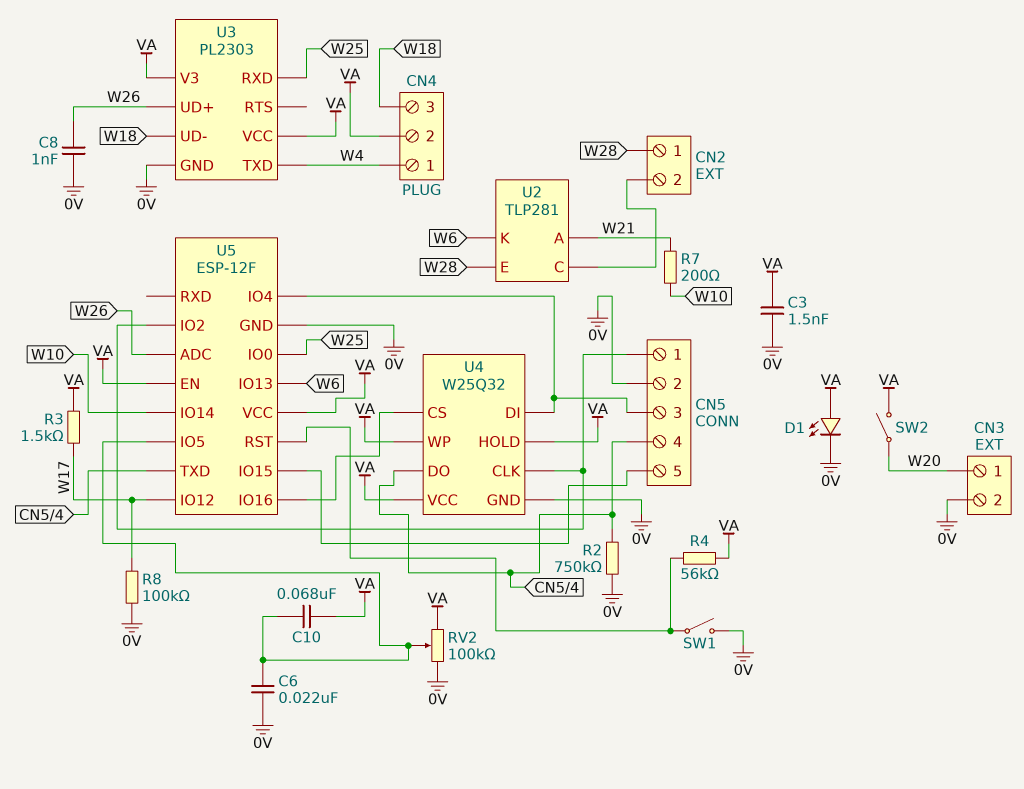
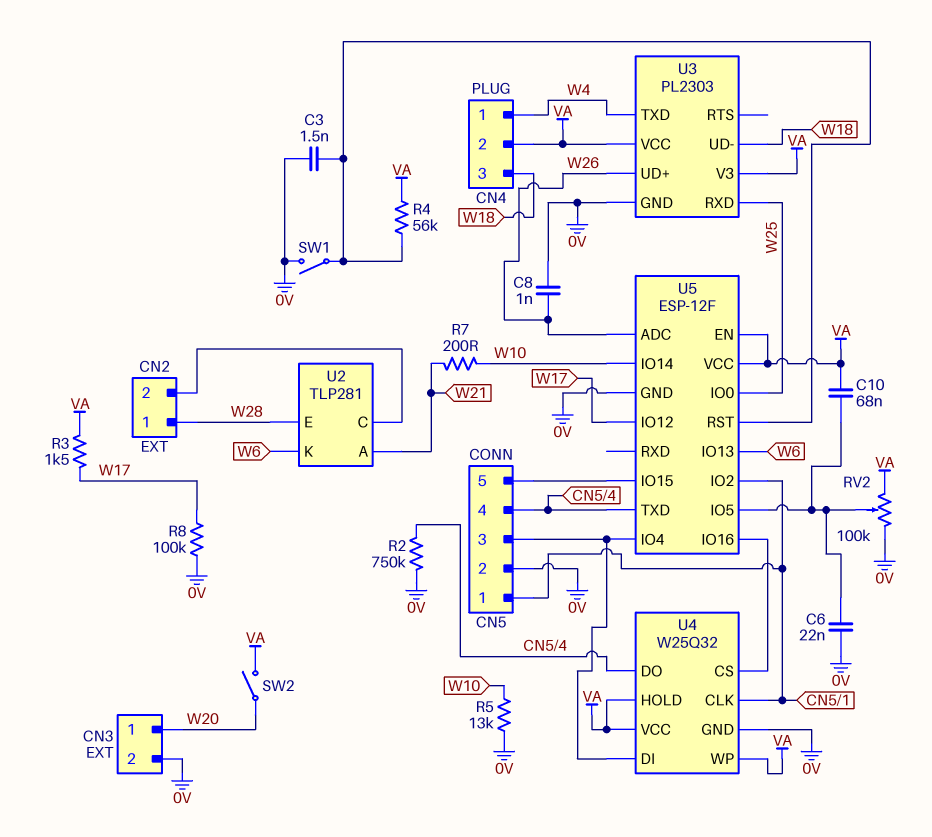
C3: 1.5nF (0V, VA) -> 1.5nF (0V, U5/RST)
D1: LED (A VA, K 0V) -> none
R5: none -> 13k (0V, W10)

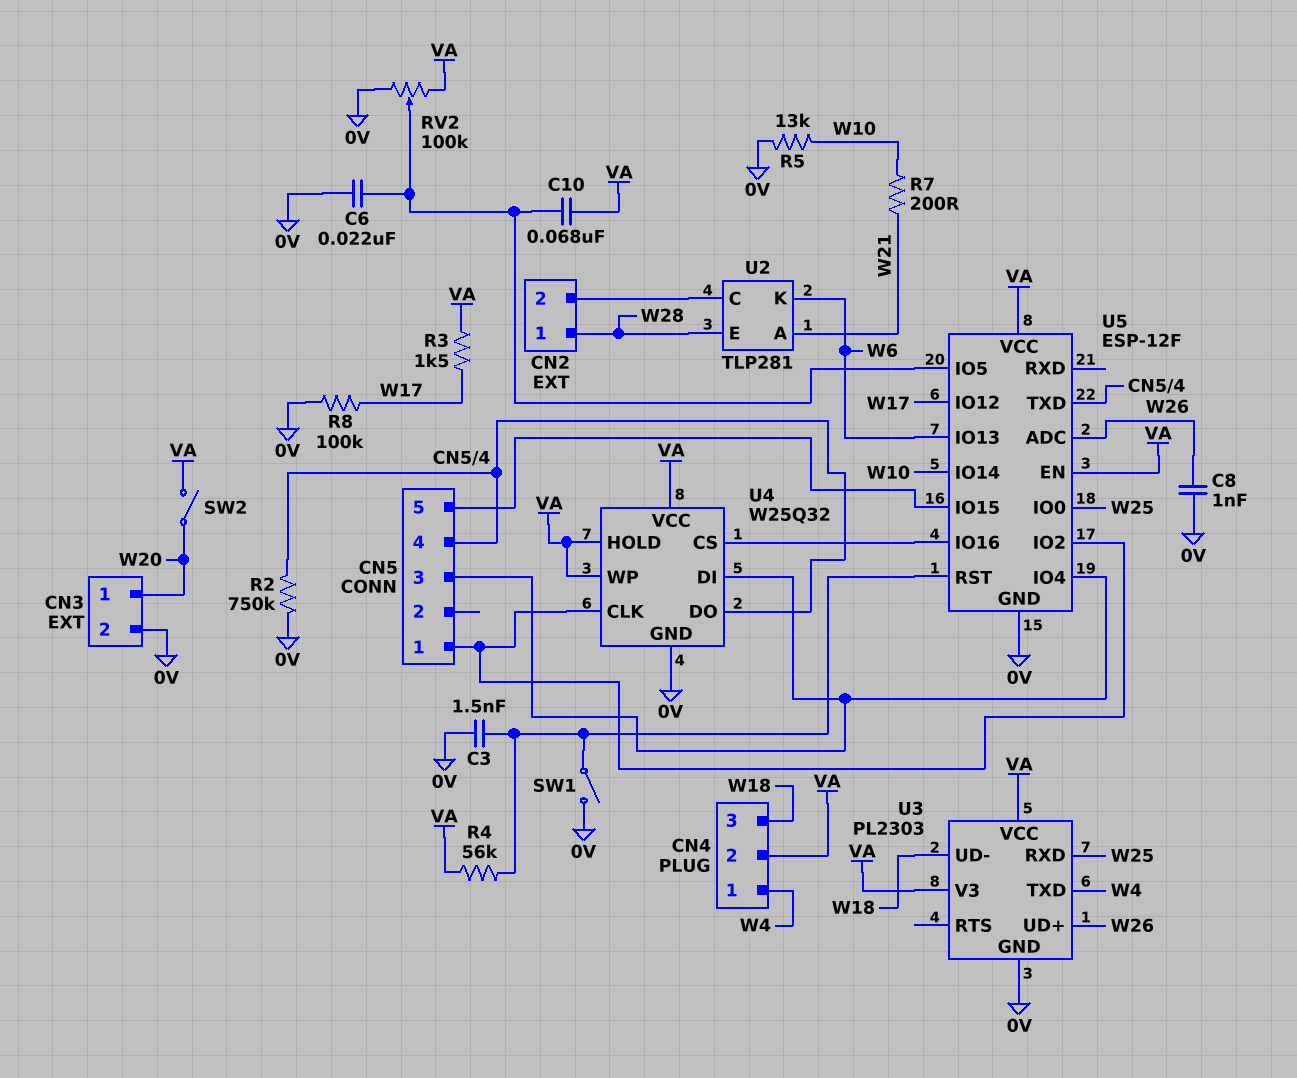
CN5 pin 2: 0V -> none

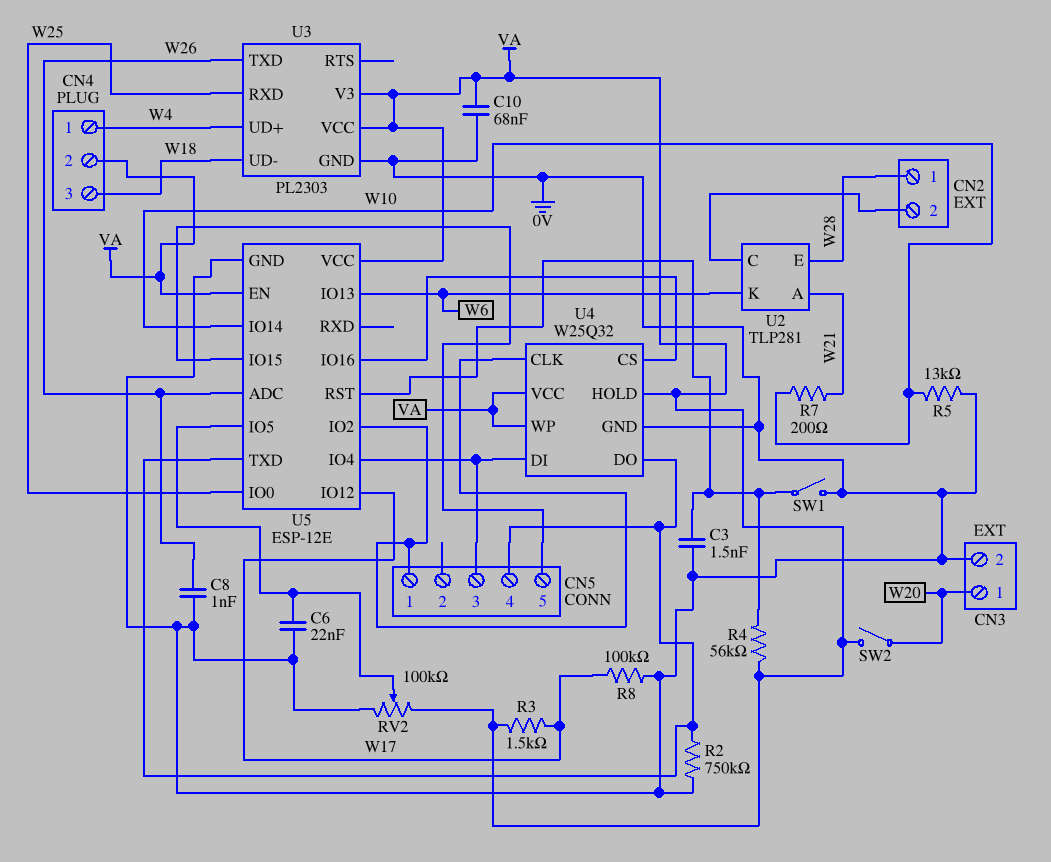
C10: 68nF (U5/IO5, VA) -> 68nF (0V, VA)
U3 pin TXD: W4 -> W26
U3 pin UD+: W26 -> W4
U5: ESP-12F -> ESP-12E

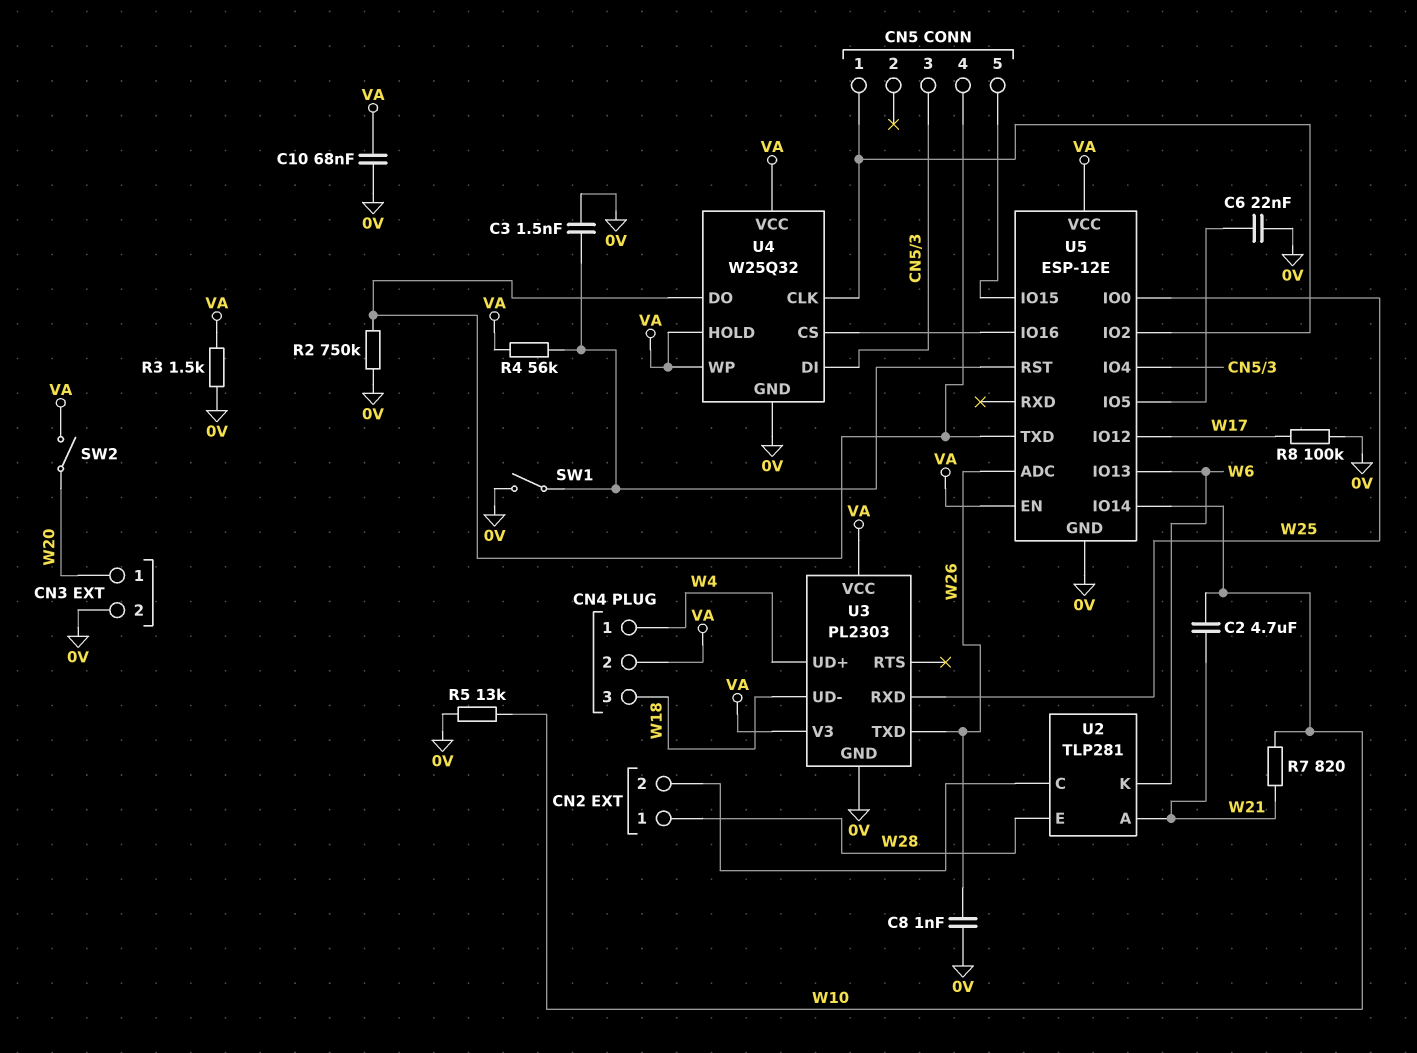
C2: none -> 4.7uF (W10, W21)
R3: 1.5k (VA, W17) -> 1.5k (0V, VA)
R7: 200 (W10, W21) -> 820 (W10, W21)
RV2: 100k (0V, VA, wiper U5/IO5) -> none

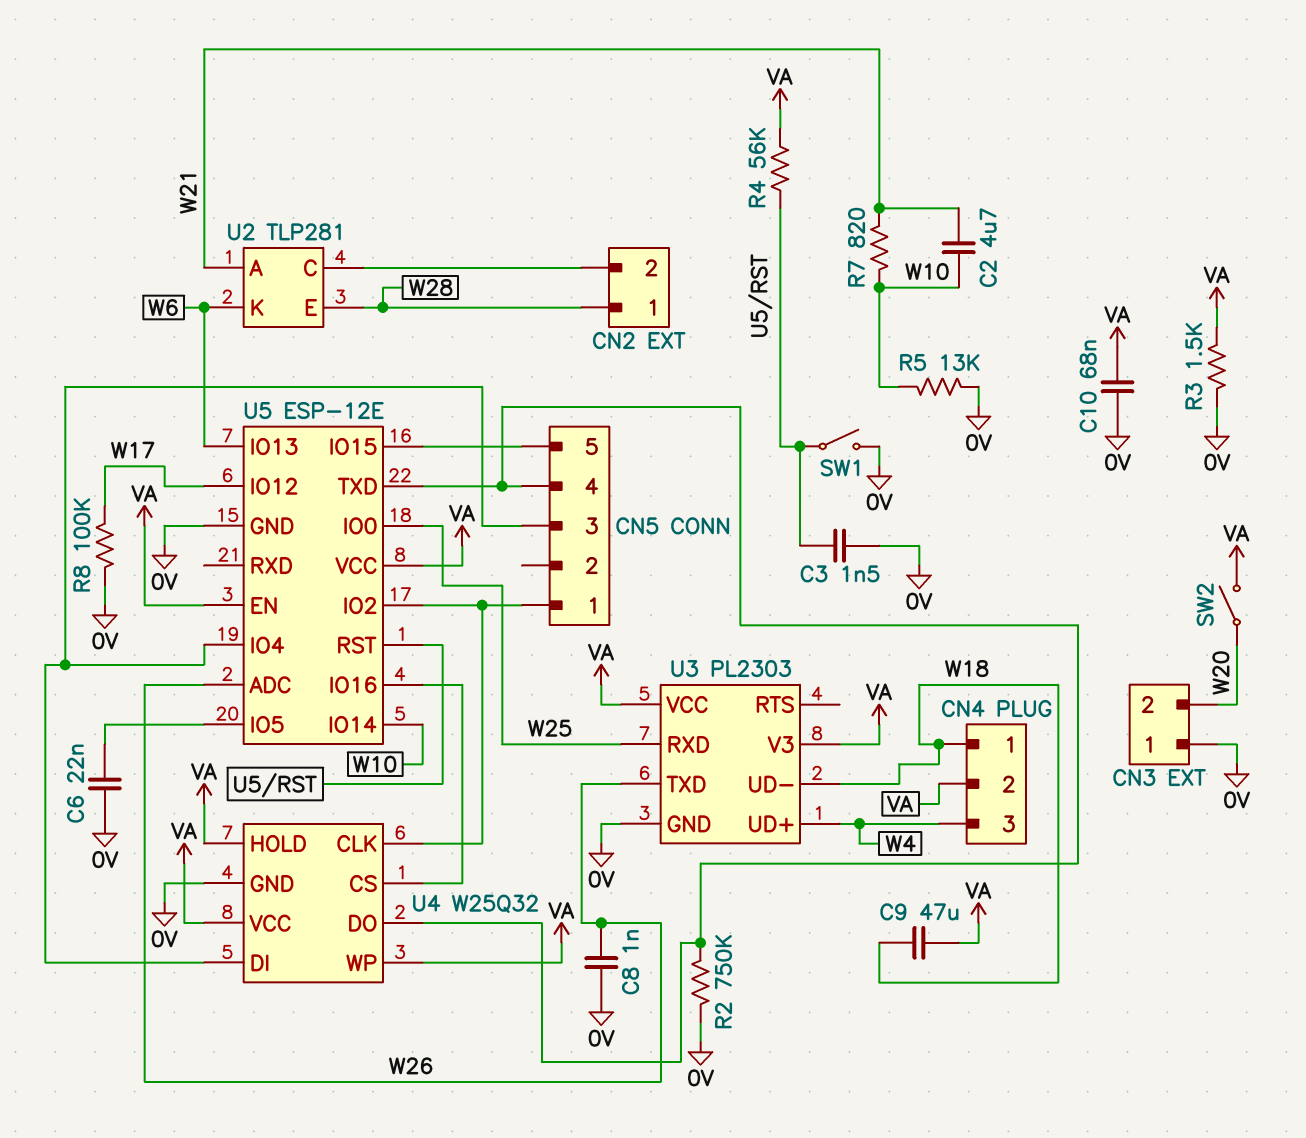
C9: none -> 47uF (VA, W18)
CN3 pin 1: W20 -> 0V
CN3 pin 2: 0V -> W20
CN4 pin 1: W4 -> W18
CN4 pin 3: W18 -> W4

